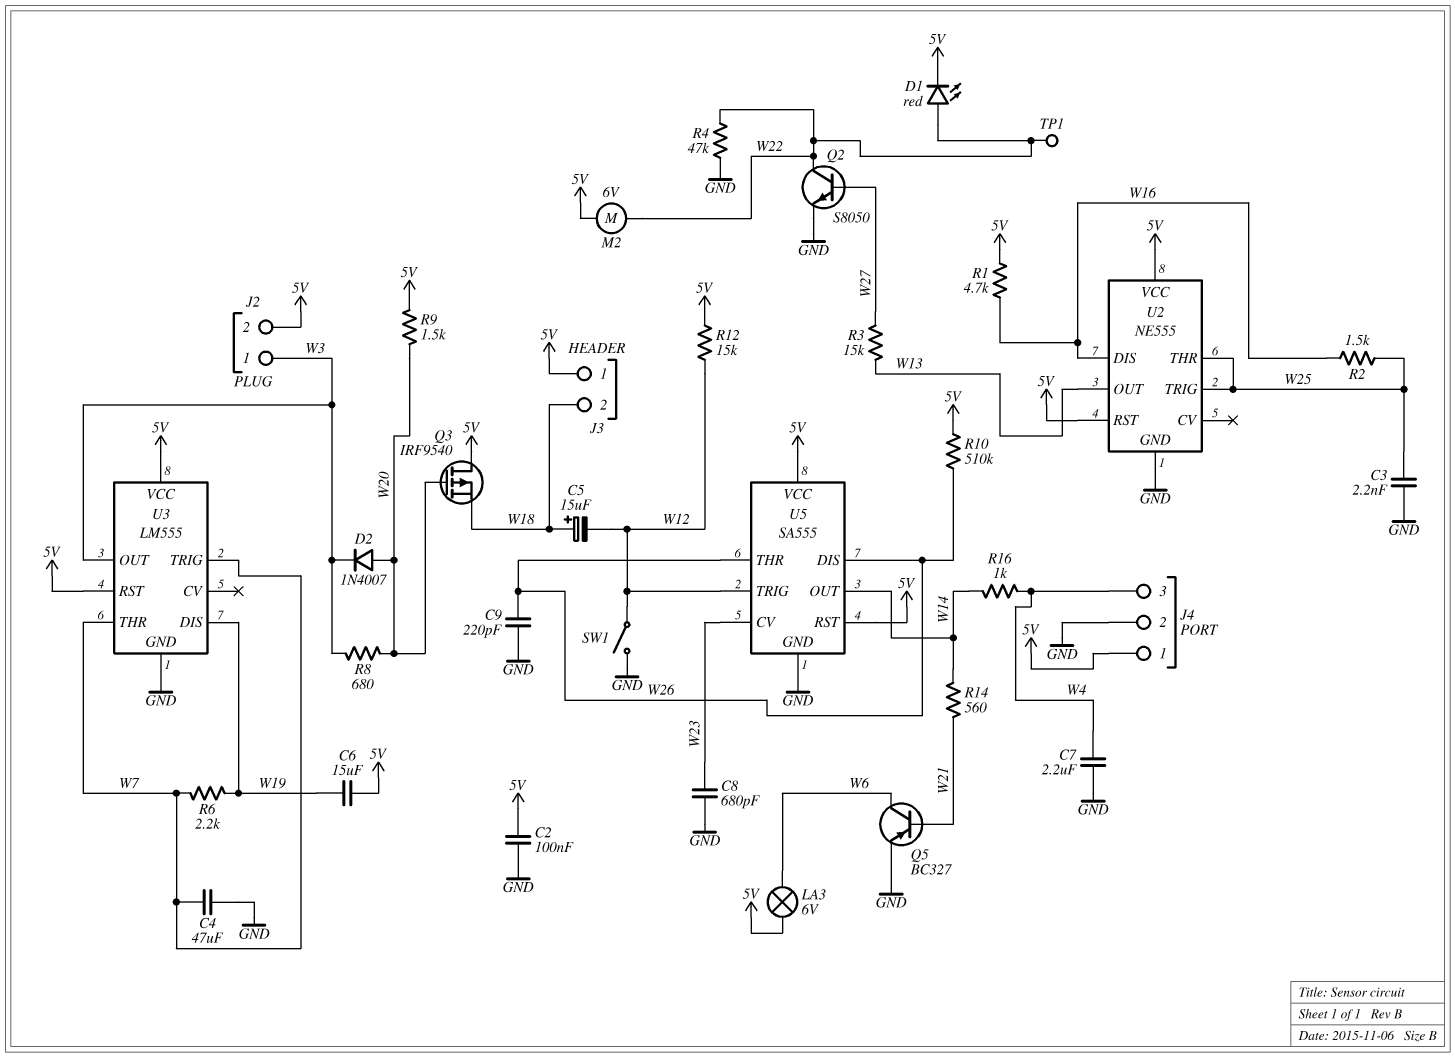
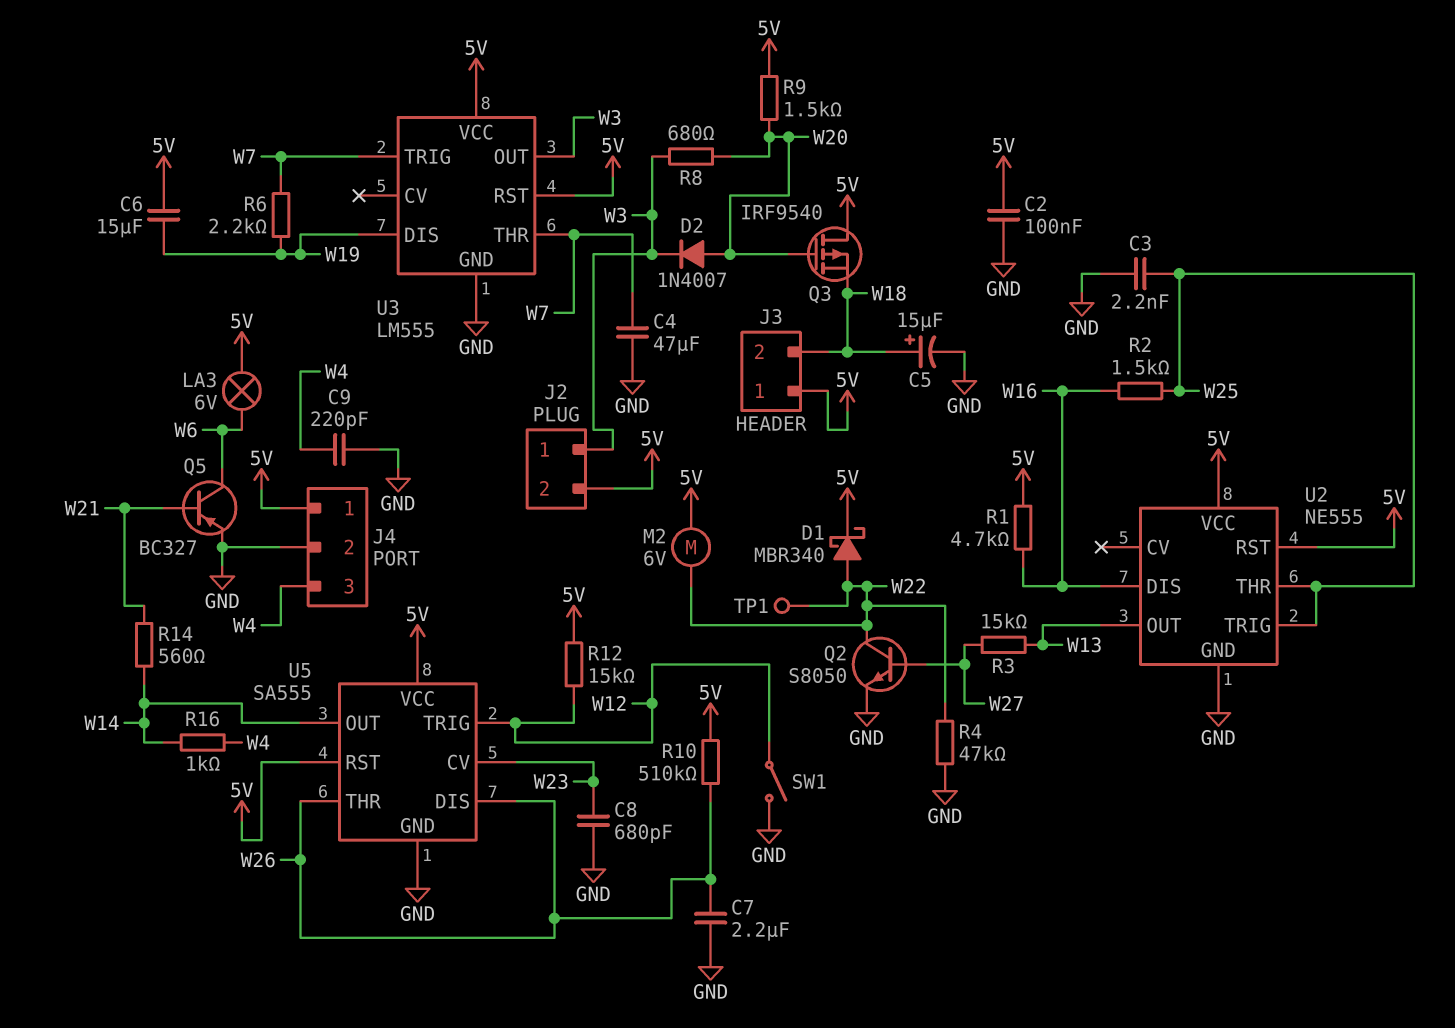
C5: 15uF (plus W18, minus W12) -> 15uF (plus W18, minus GND)
C7: 2.2uF (GND, W4) -> 2.2uF (GND, W26)
C9: 220pF (GND, W26) -> 220pF (GND, W4)
D1: LED red (A W22, K 5V) -> schottky MBR340 (A W22, K 5V)

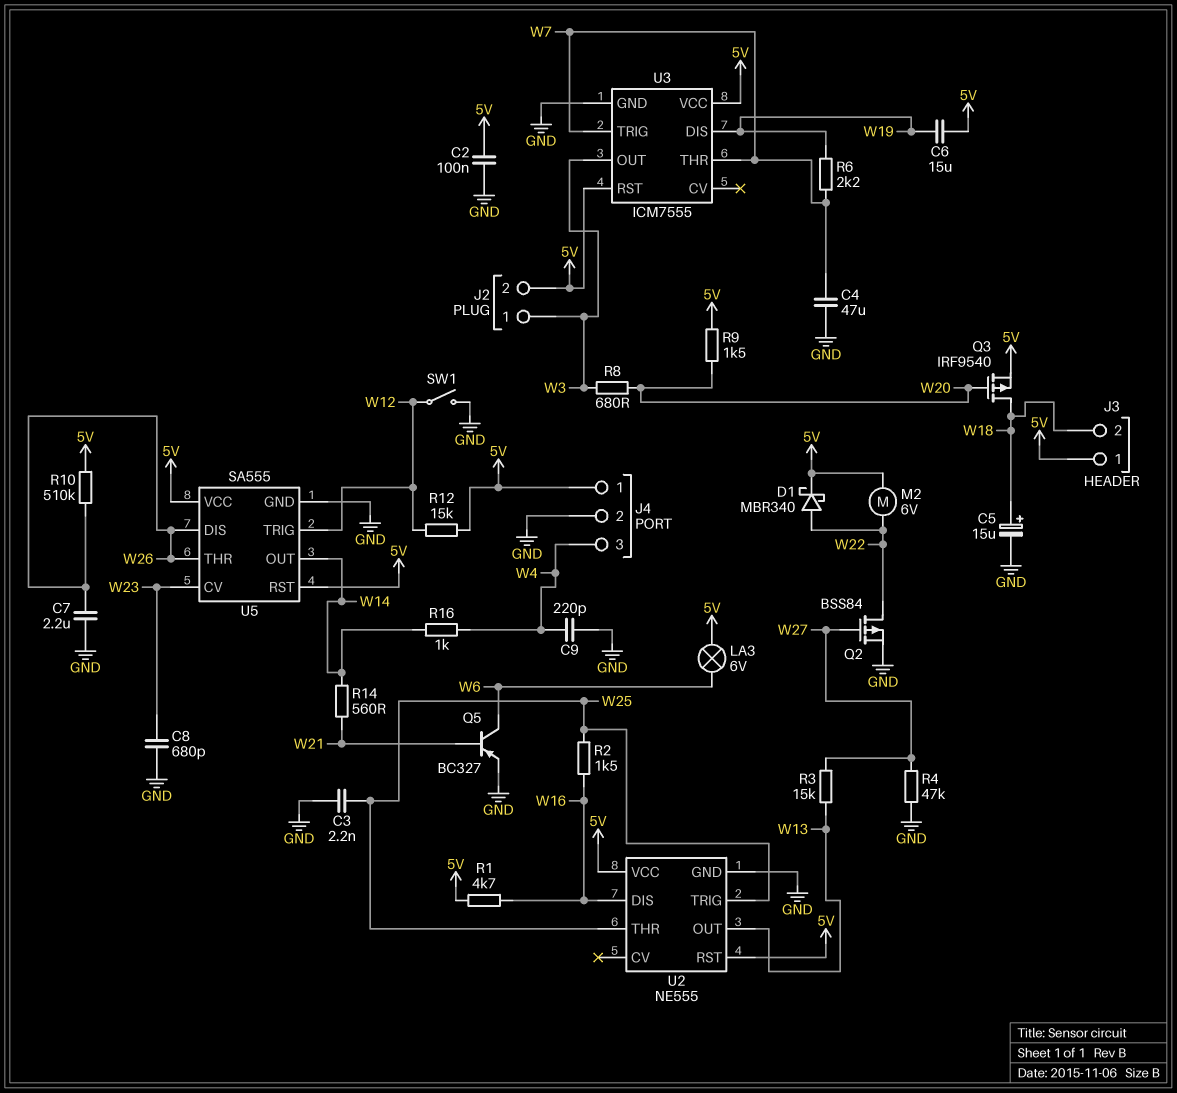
D2: diode 1N4007 (A W20, K W3) -> none
Q2: NPN S8050 (B W27, C W22, E GND) -> PMOS BSS84 (G W27, D W22, S GND)
Q3: PMOS IRF9540 (G W20, D 5V, S W18) -> PMOS IRF9540 (G W20, D W18, S 5V)
R4: 47k (GND, W22) -> 47k (GND, W27)
TP1: test point (W22) -> none
U3: LM555 -> ICM7555

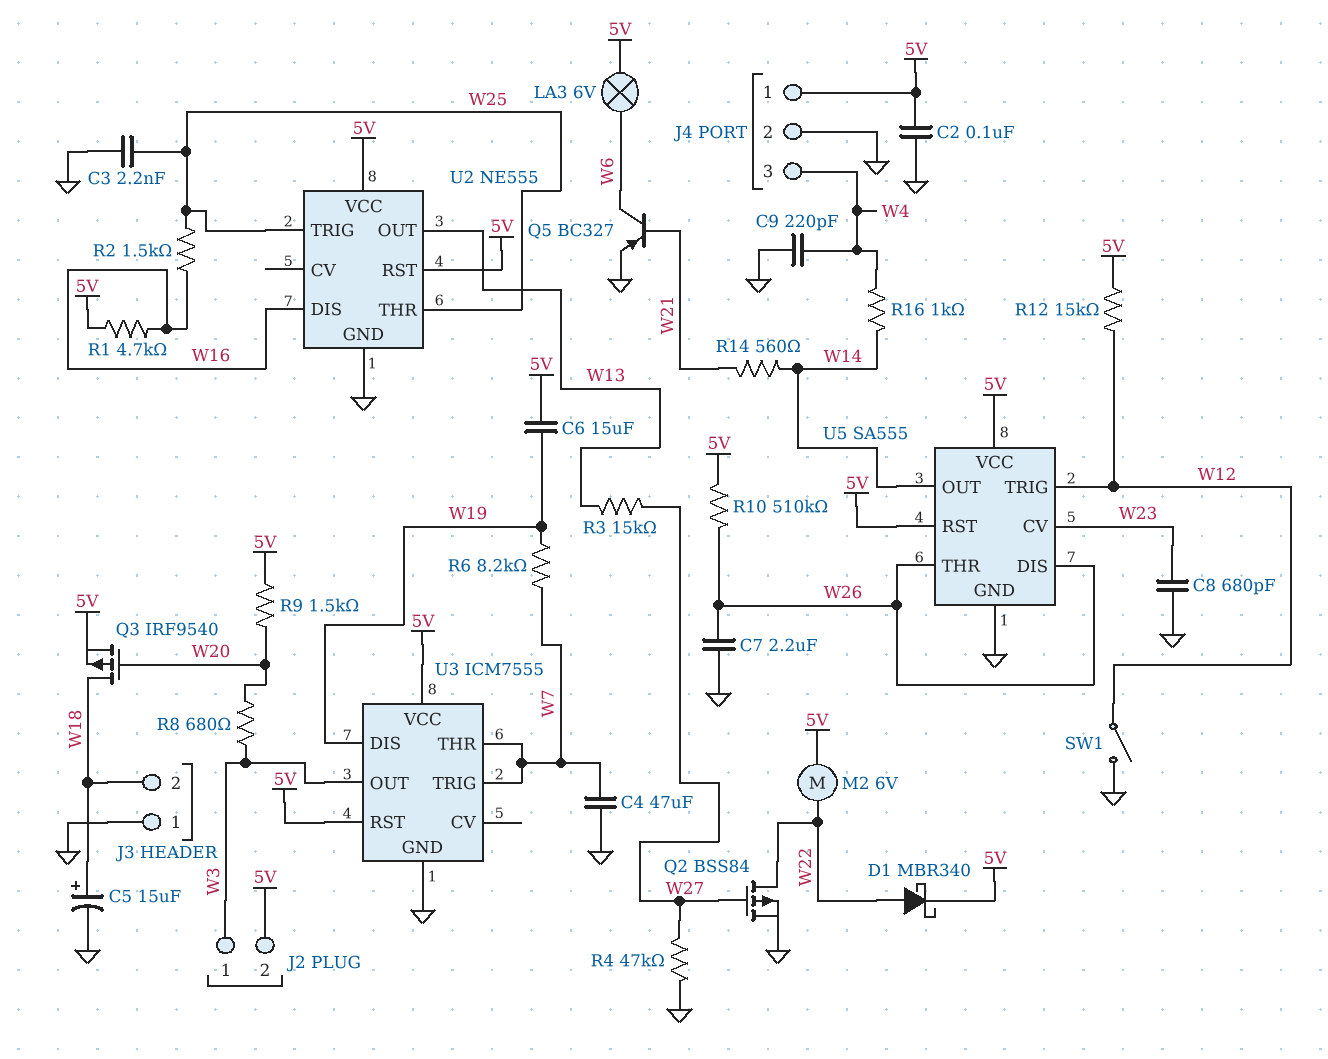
J3 pin 1: 5V -> GND
R6: 2.2k (W7, W19) -> 8.2k (W7, W19)

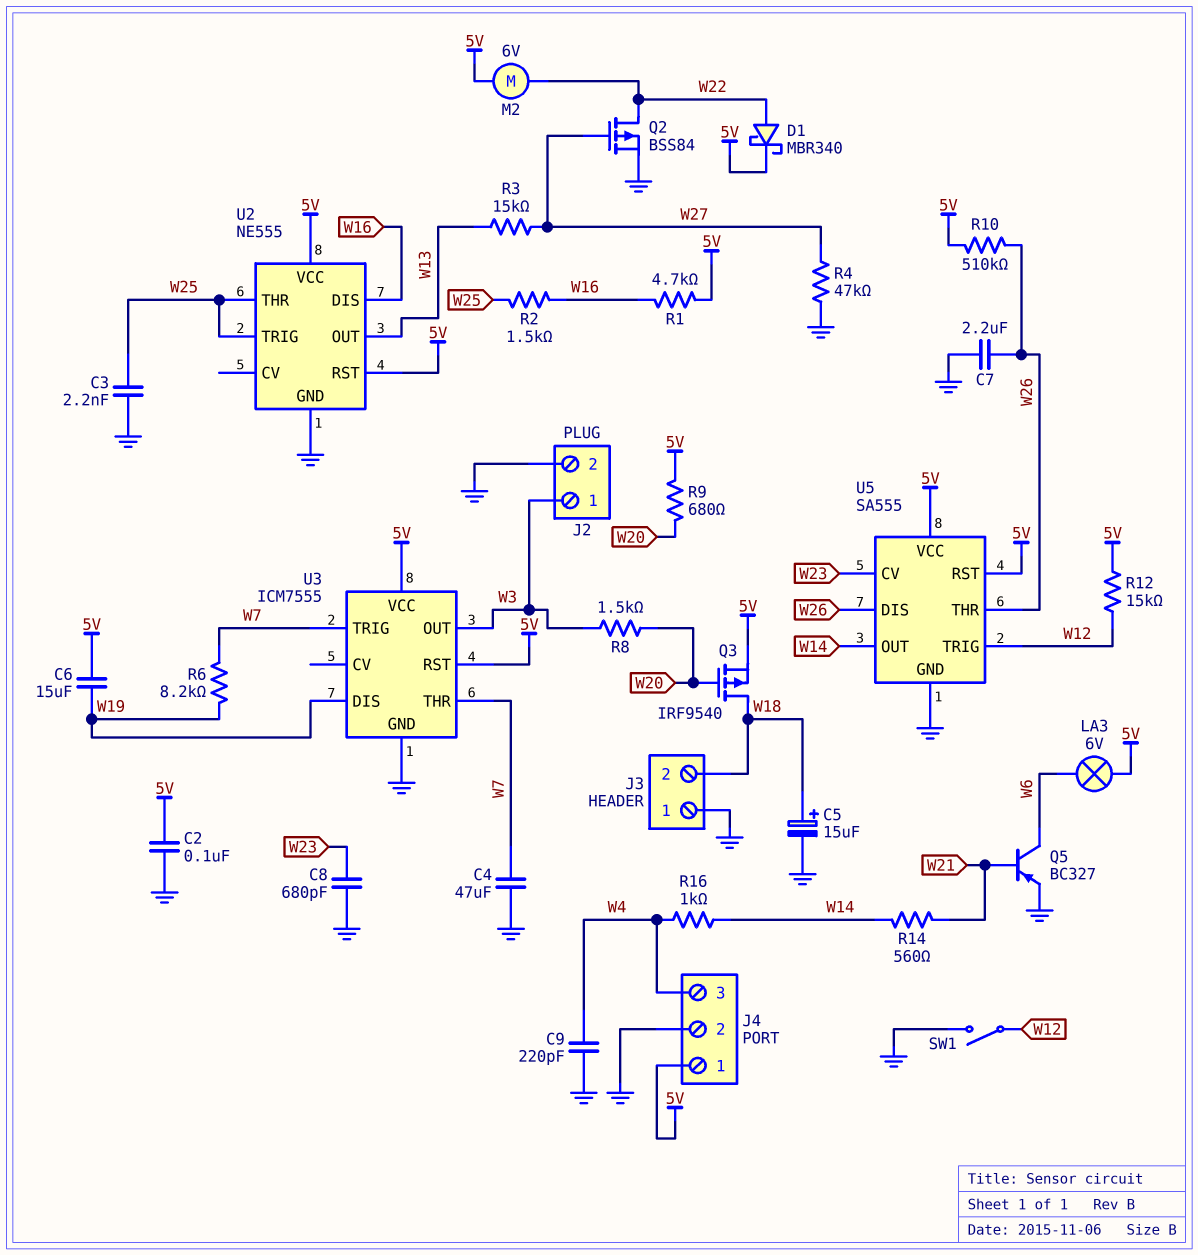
J2 pin 2: 5V -> GND
R8: 680 (W3, W20) -> 1.5k (W3, W20)
R9: 1.5k (5V, W20) -> 680 (5V, W20)

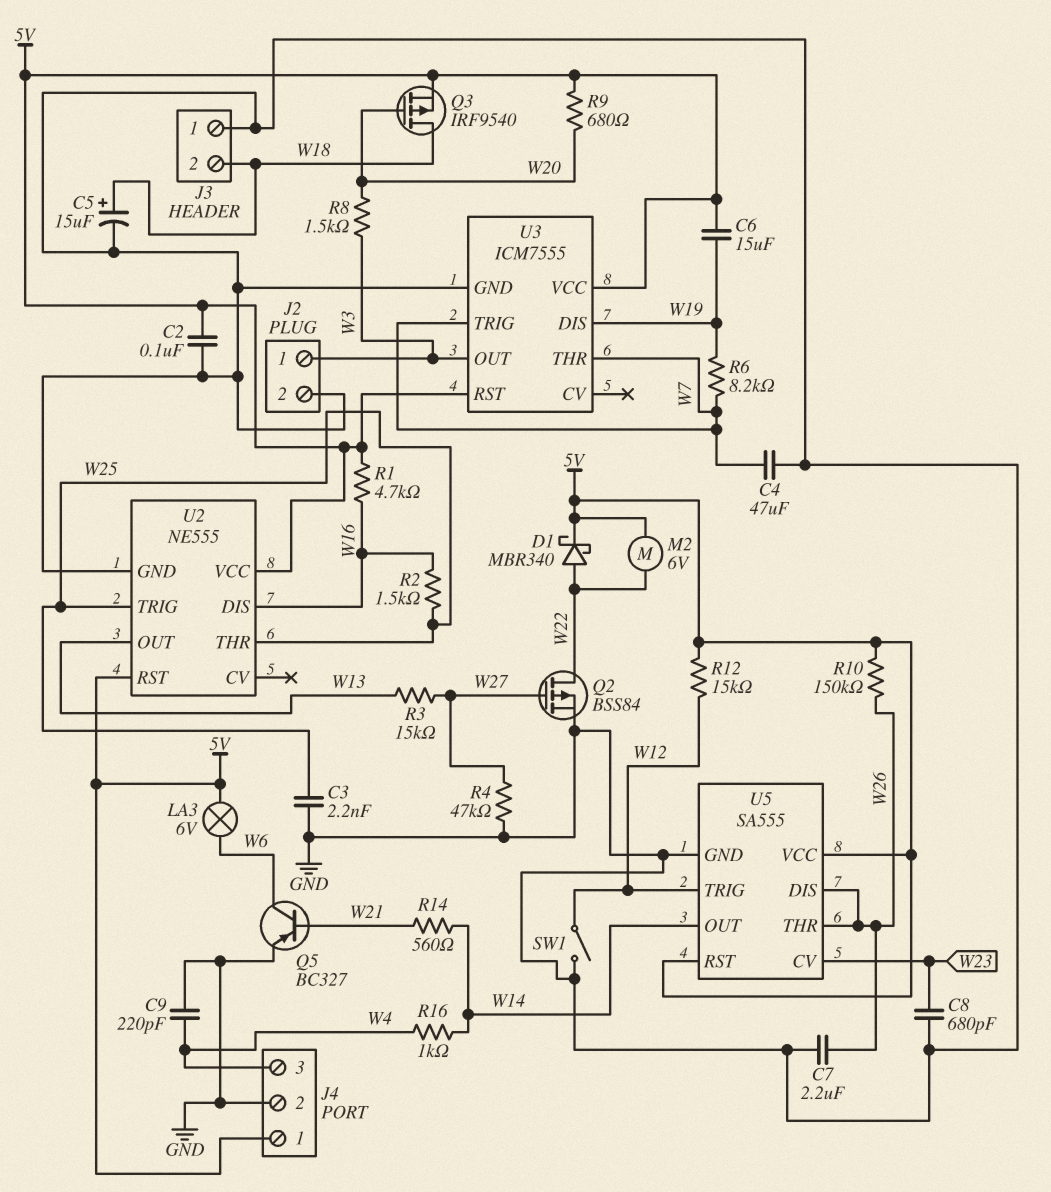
R10: 510k (5V, W26) -> 150k (5V, W26)

